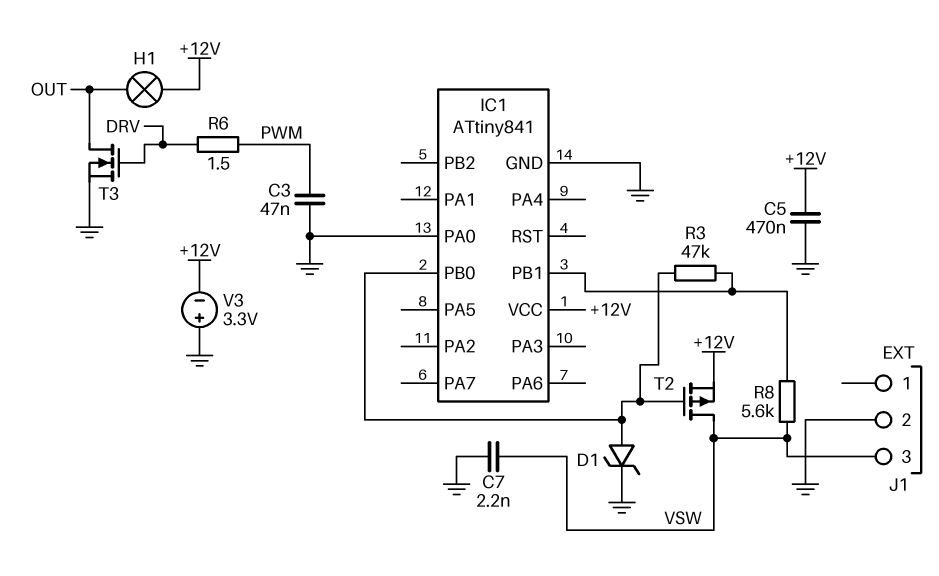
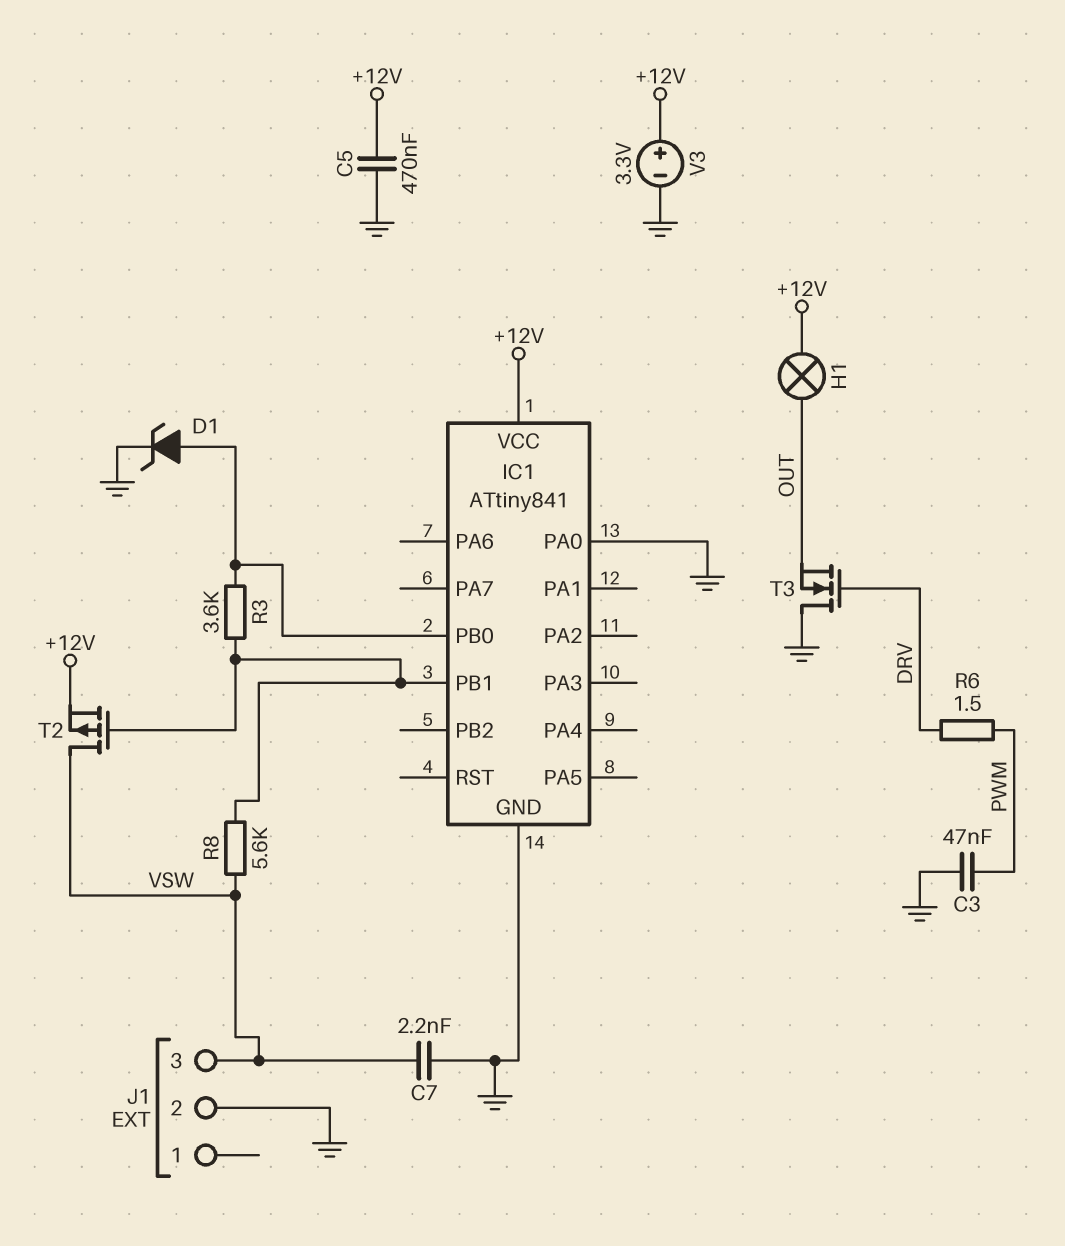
R3: 47k (IC1/PB0, IC1/PB1) -> 3.6k (IC1/PB0, IC1/PB1)
T2: PMOS (G IC1/PB0, D VSW, S +12V) -> PMOS (G IC1/PB1, D VSW, S +12V)
T3: NMOS (G DRV, D OUT, S GND) -> NMOS (G DRV, D GND, S OUT)
V3: 3.3V (plus GND, minus +12V) -> 3.3V (plus +12V, minus GND)

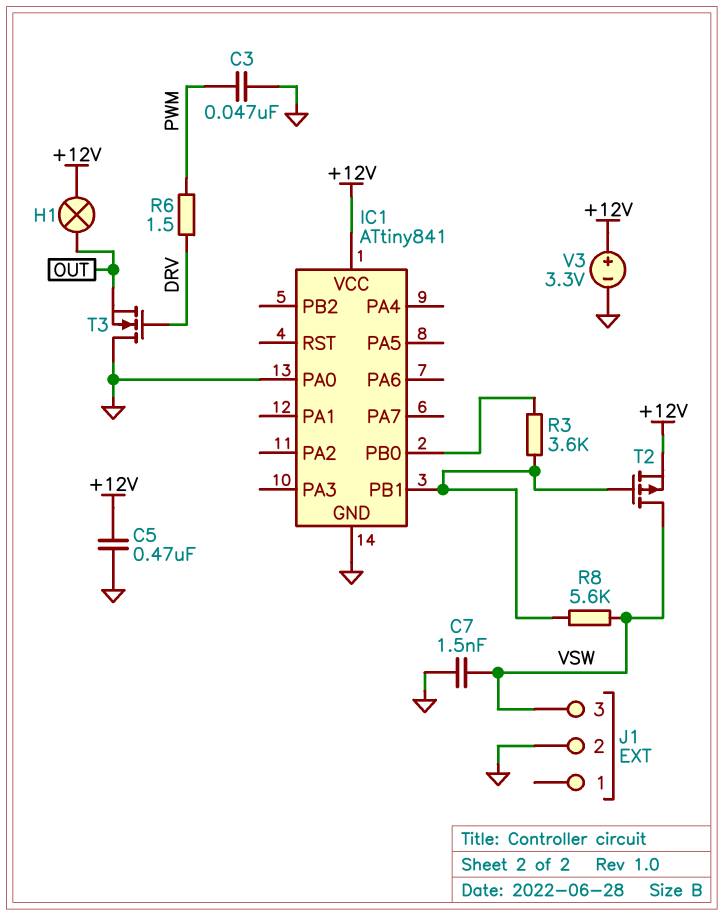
C7: 2.2nF (GND, VSW) -> 1.5nF (GND, VSW)
D1: zener (A IC1/PB0, K GND) -> none

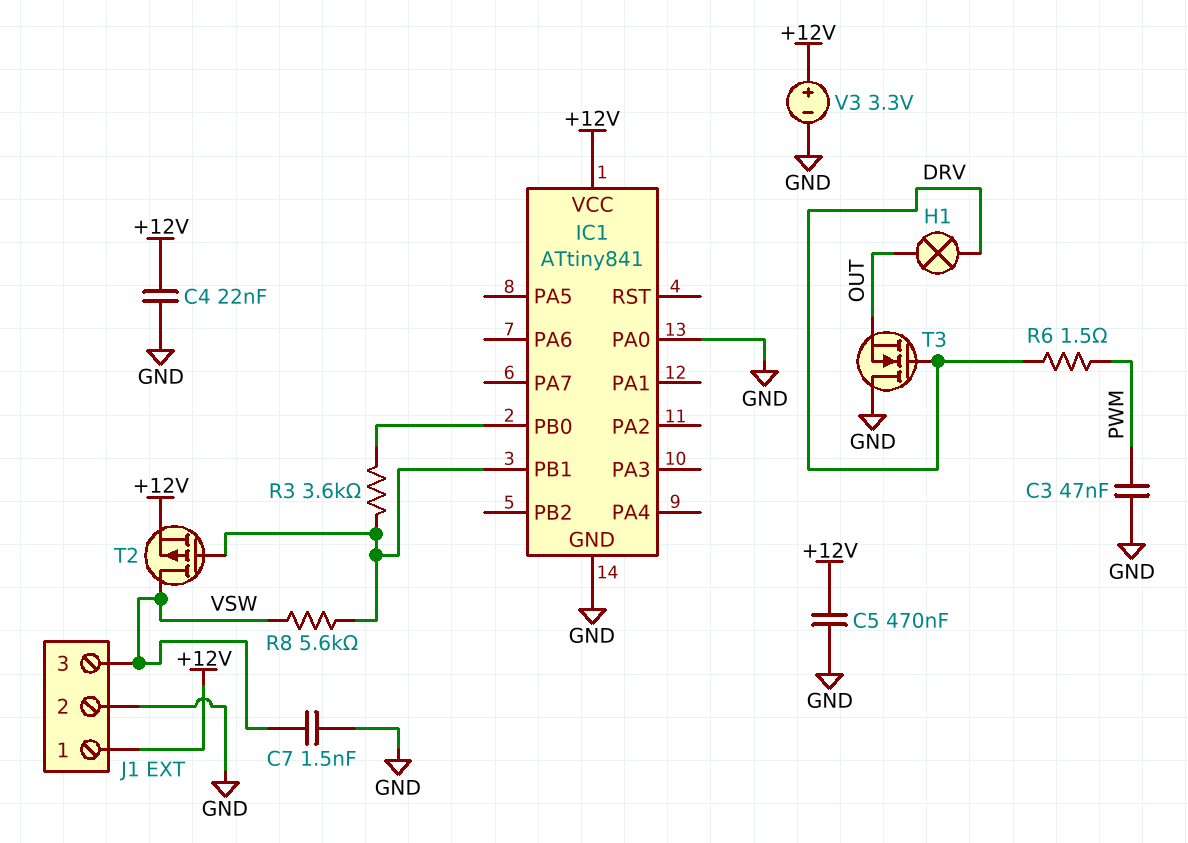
C4: none -> 22nF (+12V, GND)
H1: lamp (+12V, OUT) -> lamp (DRV, OUT)
J1 pin 1: none -> +12V

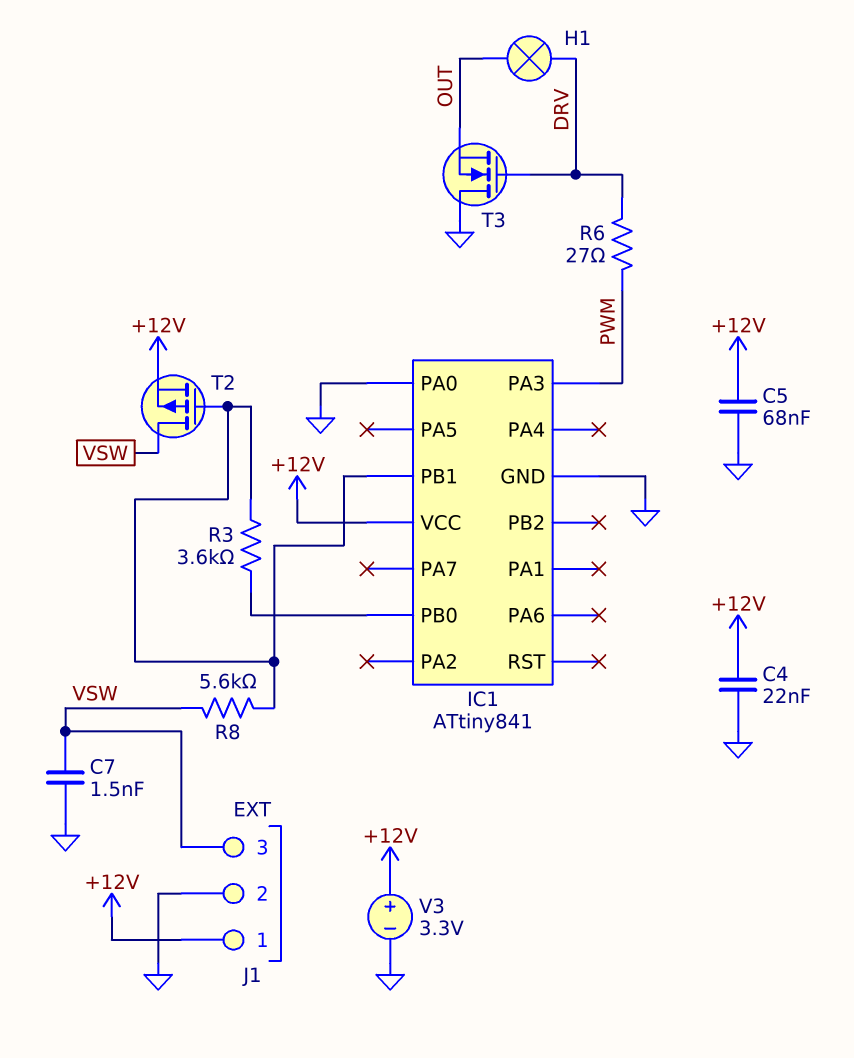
C3: 47nF (GND, PWM) -> none
C5: 470nF (+12V, GND) -> 68nF (+12V, GND)
IC1 pin PA3: none -> PWM
R6: 1.5 (DRV, PWM) -> 27 (DRV, PWM)

